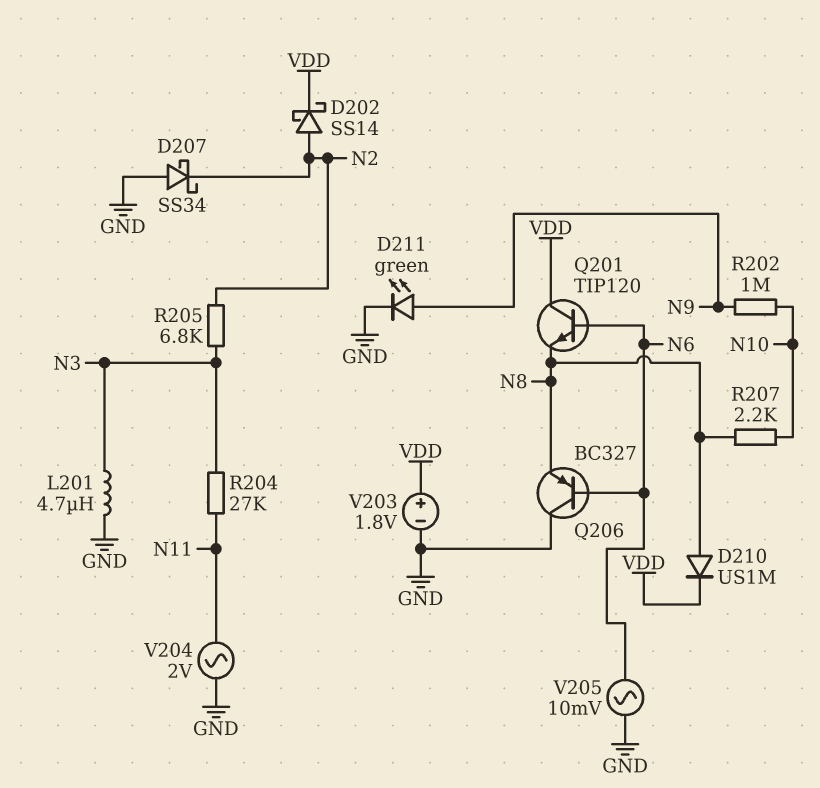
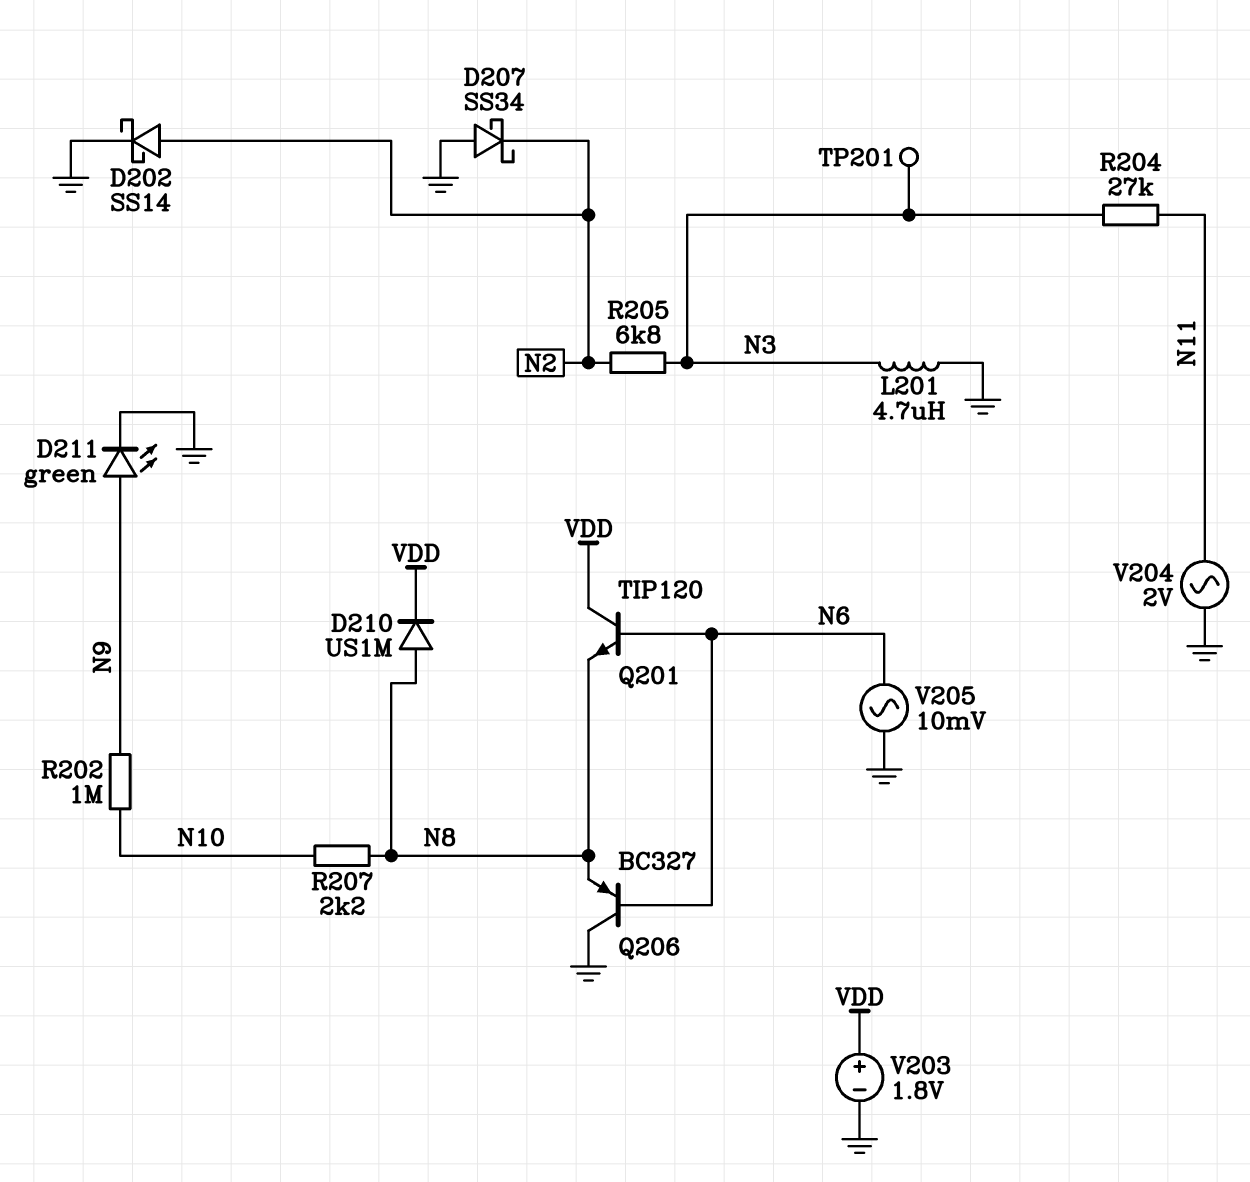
D202: schottky SS14 (A N2, K VDD) -> schottky SS14 (A N2, K GND)
TP201: none -> test point (N3)

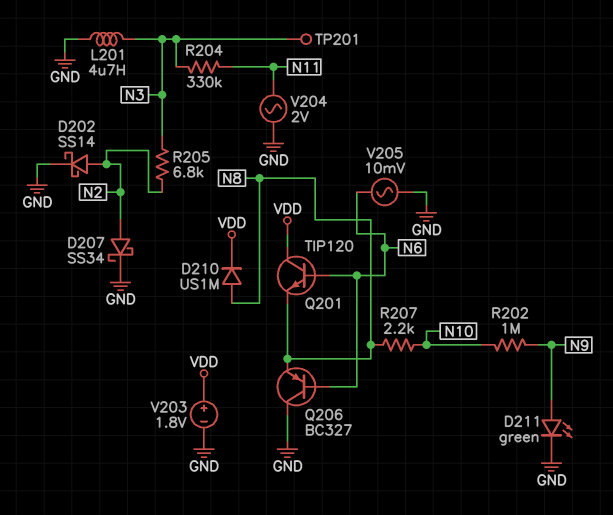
D207: schottky SS34 (A GND, K N2) -> schottky SS34 (A N2, K GND)
R204: 27k (N3, N11) -> 330k (N3, N11)

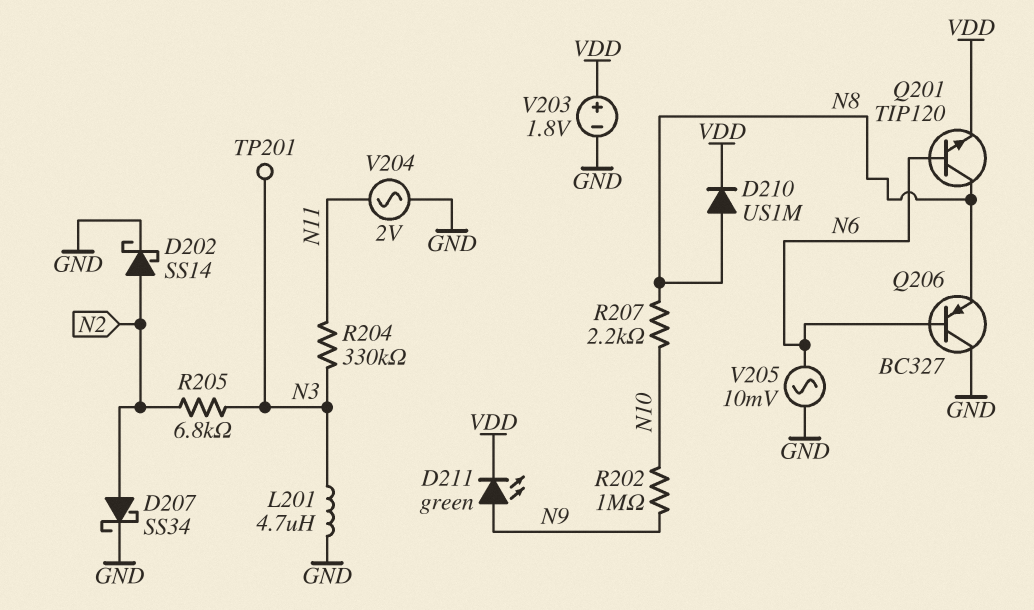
D211: LED green (A N9, K GND) -> LED green (A N9, K VDD)
Q201: NPN TIP120 (B N6, C VDD, E N8) -> NPN TIP120 (B N6, C N8, E VDD)

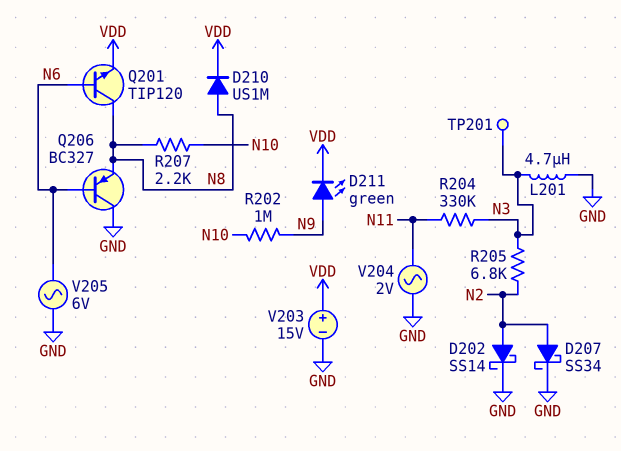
V203: 1.8V (plus VDD, minus GND) -> 15V (plus VDD, minus GND)
V205: AC 10mV (GND, N6) -> AC 6V (GND, N6)

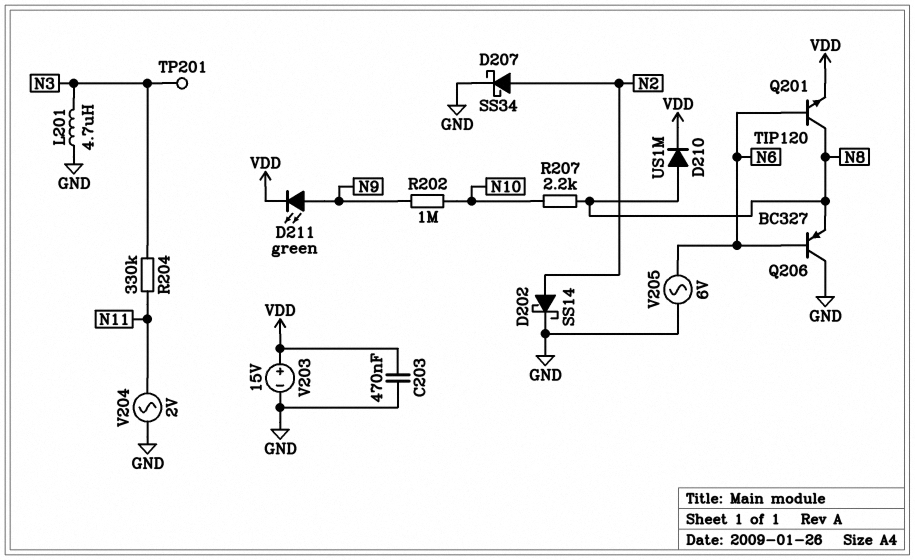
C203: none -> 470nF (GND, VDD)
R205: 6.8k (N2, N3) -> none

